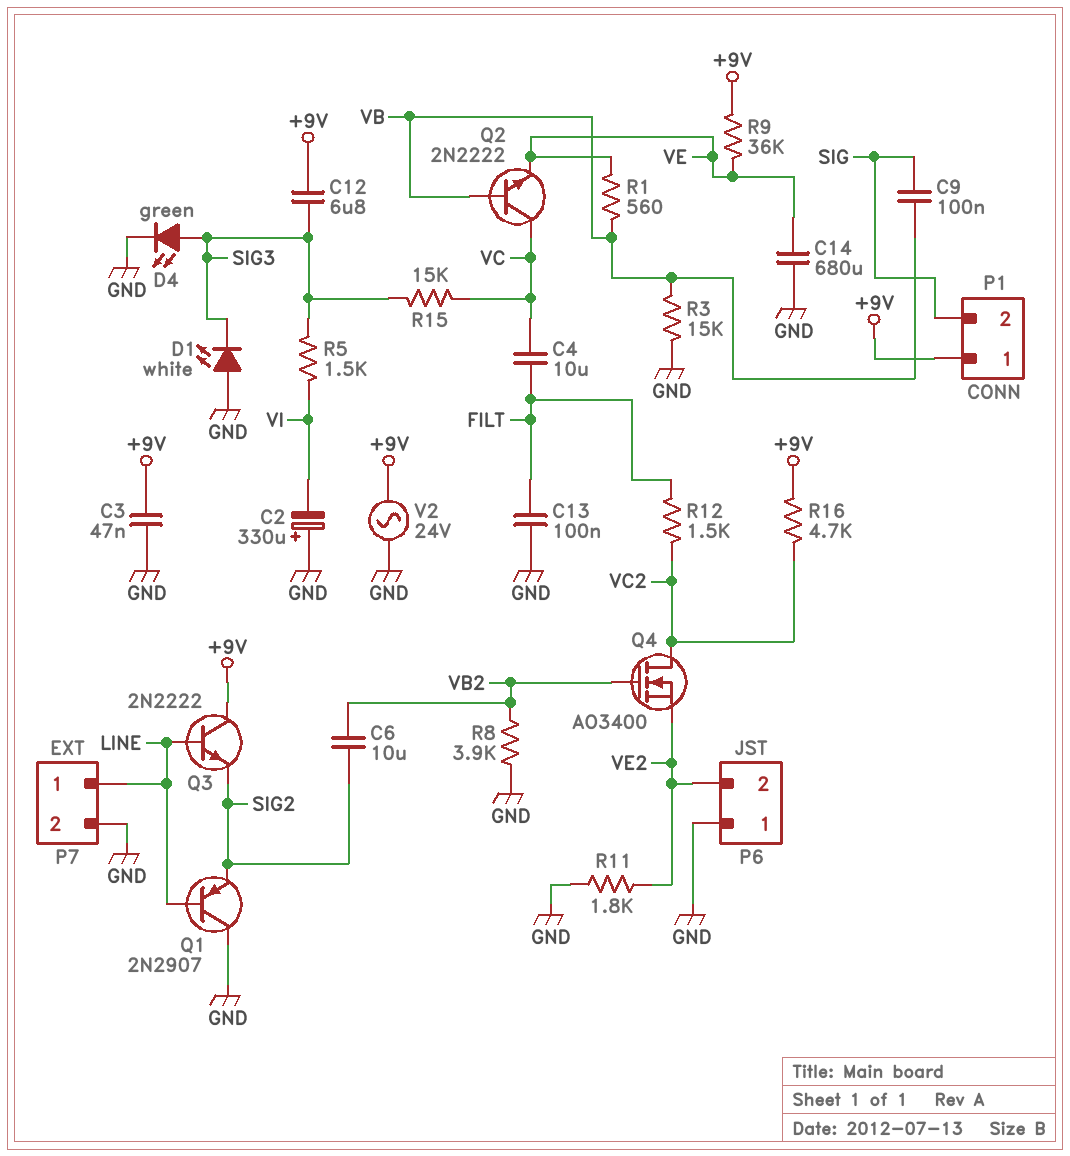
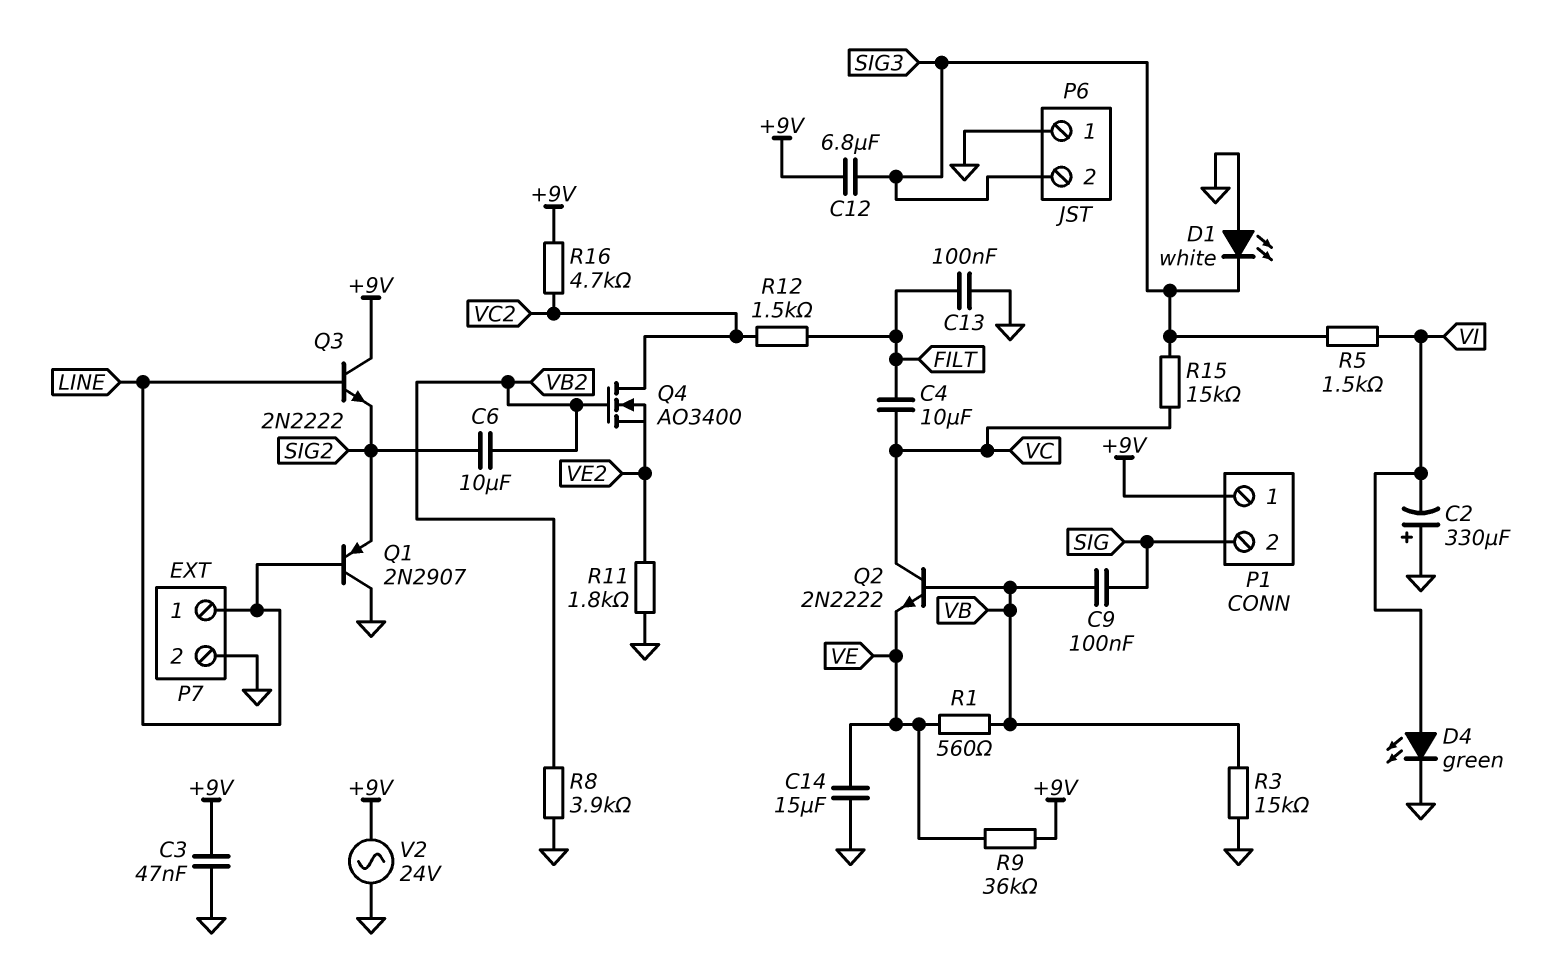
C14: 680uF (GND, VE) -> 15uF (GND, VE)
D4: LED green (A SIG3, K GND) -> LED green (A VI, K GND)
P6 pin 2: VE2 -> SIG3

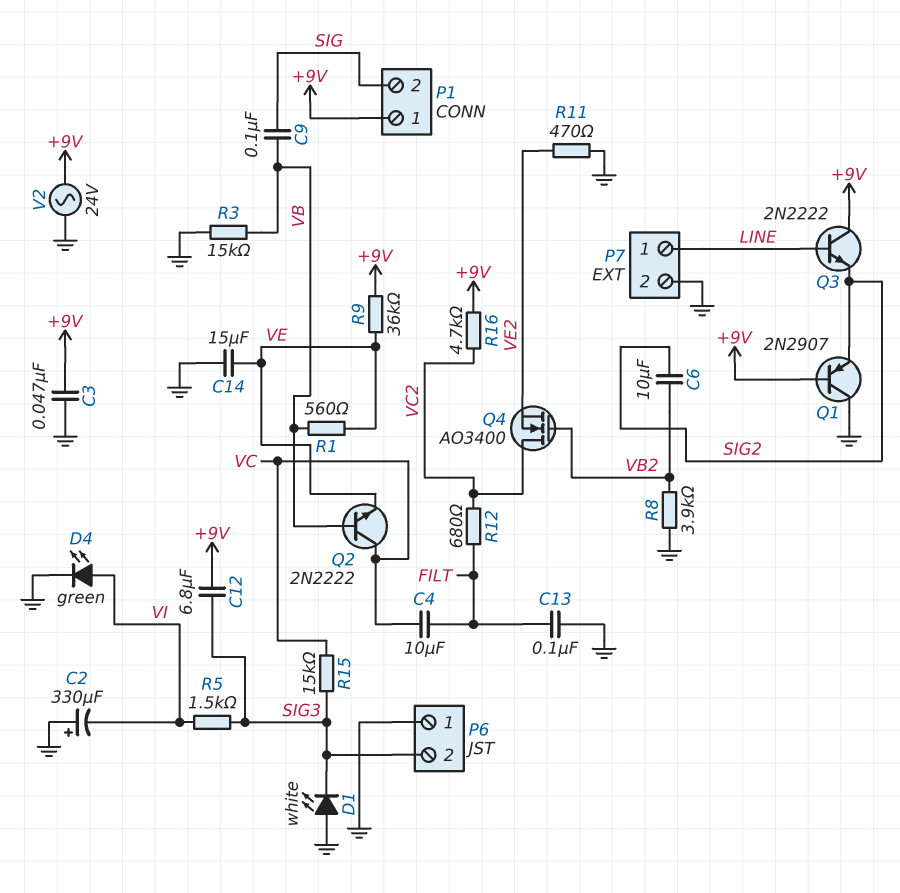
Q1: PNP 2N2907 (B LINE, C GND, E SIG2) -> PNP 2N2907 (B +9V, C GND, E SIG2)
R11: 1.8k (GND, VE2) -> 470 (GND, VE2)
R12: 1.5k (FILT, VC2) -> 680 (FILT, VC2)

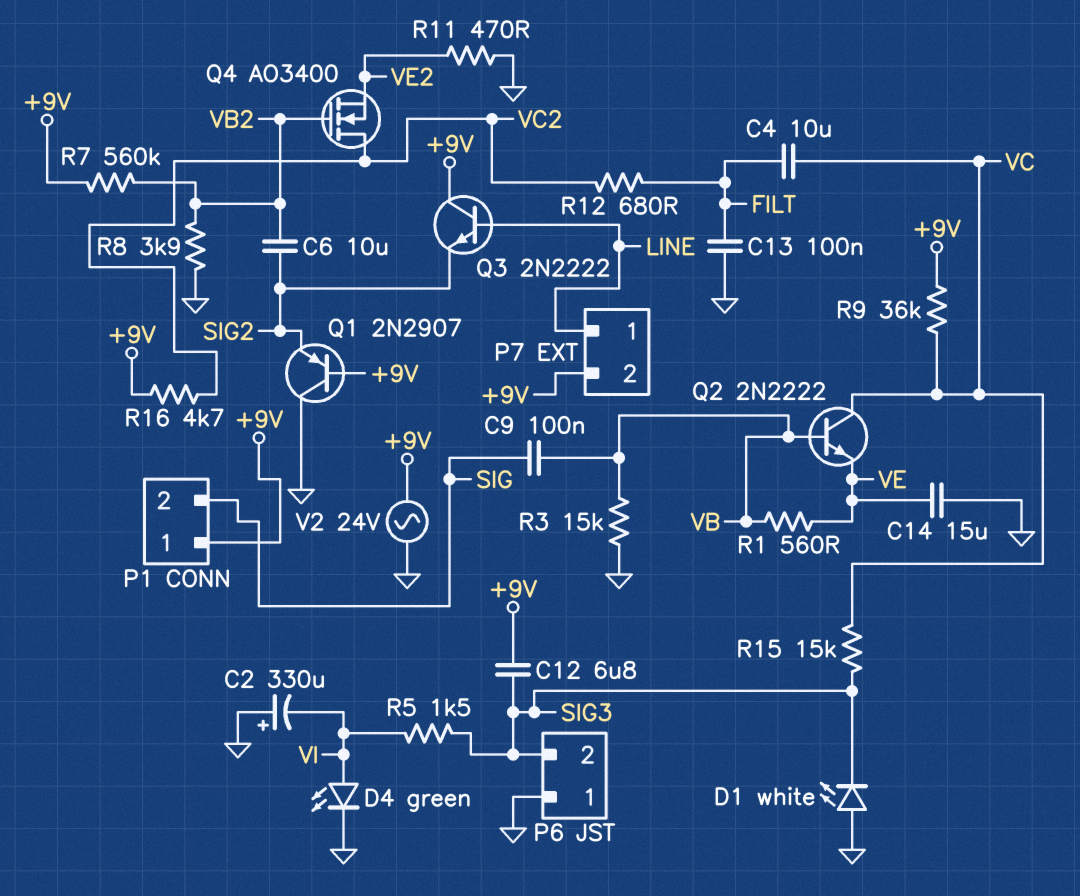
C3: 47nF (+9V, GND) -> none
P7 pin 2: GND -> +9V
R7: none -> 560k (+9V, VB2)
R9: 36k (+9V, VE) -> 36k (+9V, VC)

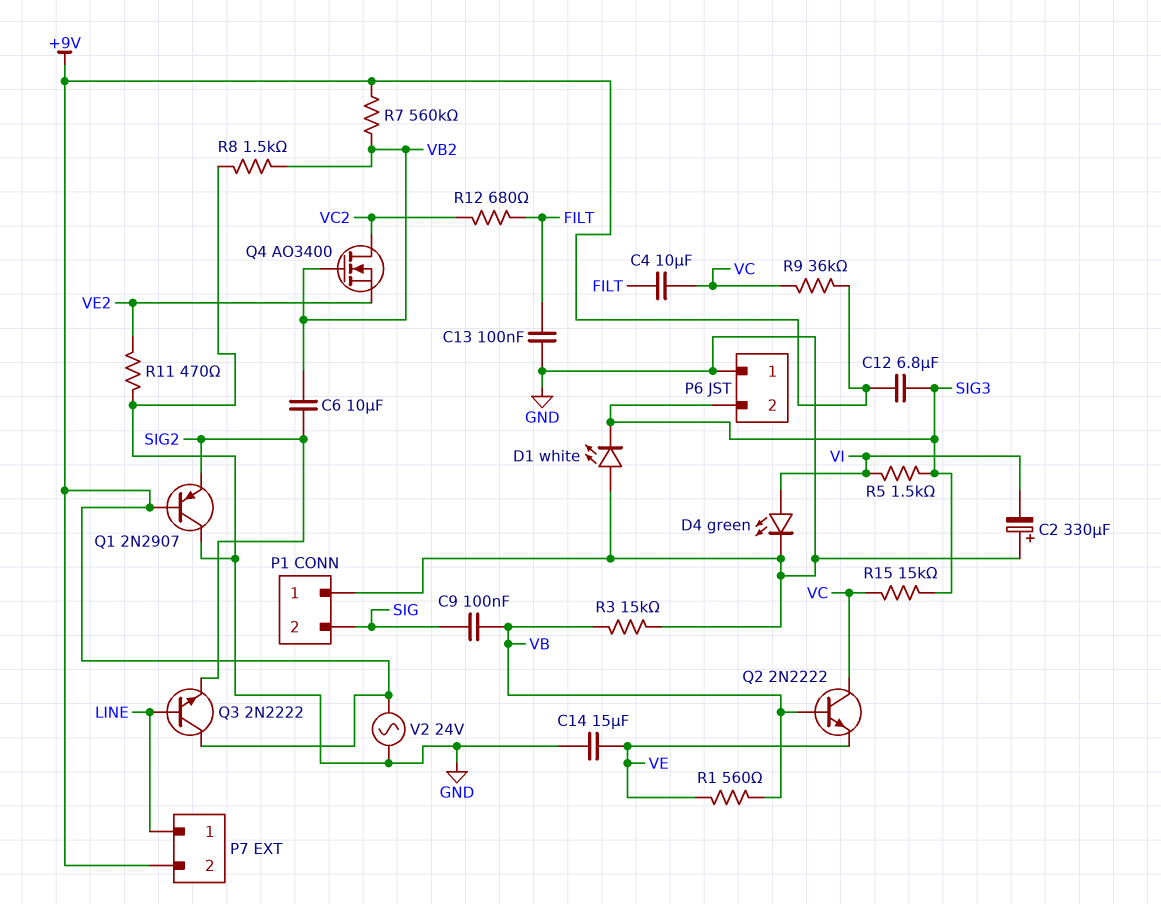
P1 pin 1: +9V -> GND
R8: 3.9k (GND, VB2) -> 1.5k (GND, VB2)
R16: 4.7k (+9V, VC2) -> none

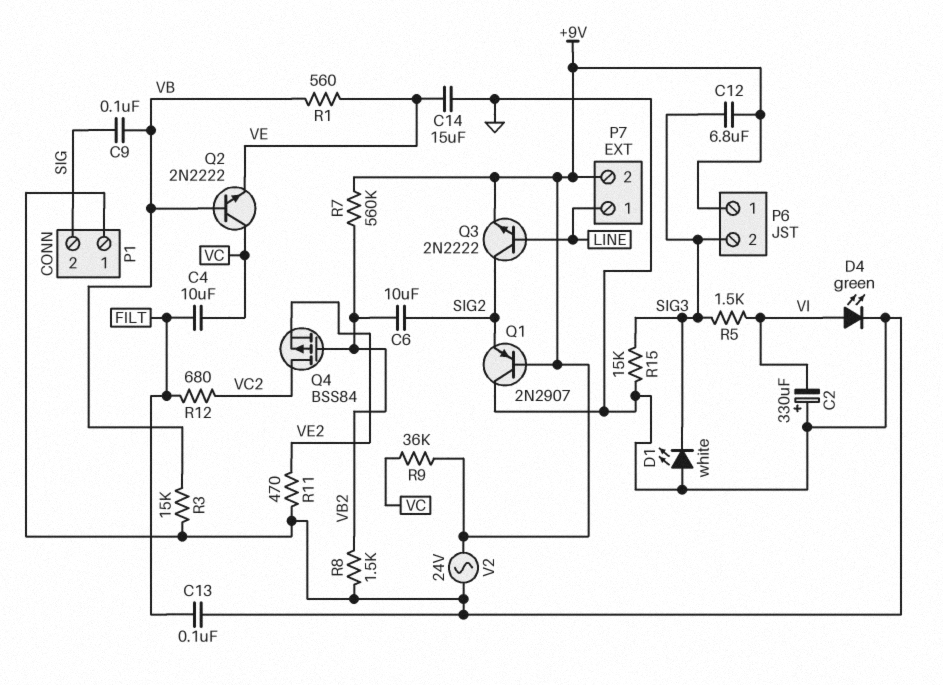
P6 pin 1: GND -> +9V
Q3: NPN 2N2222 (B LINE, C +9V, E SIG2) -> NPN 2N2222 (B LINE, C SIG2, E +9V)
Q4: NMOS AO3400 (G VB2, D VC2, S VE2) -> PMOS BSS84 (G VB2, D VC2, S VE2)
R15: 15k (SIG3, VC) -> 15k (GND, SIG3)

